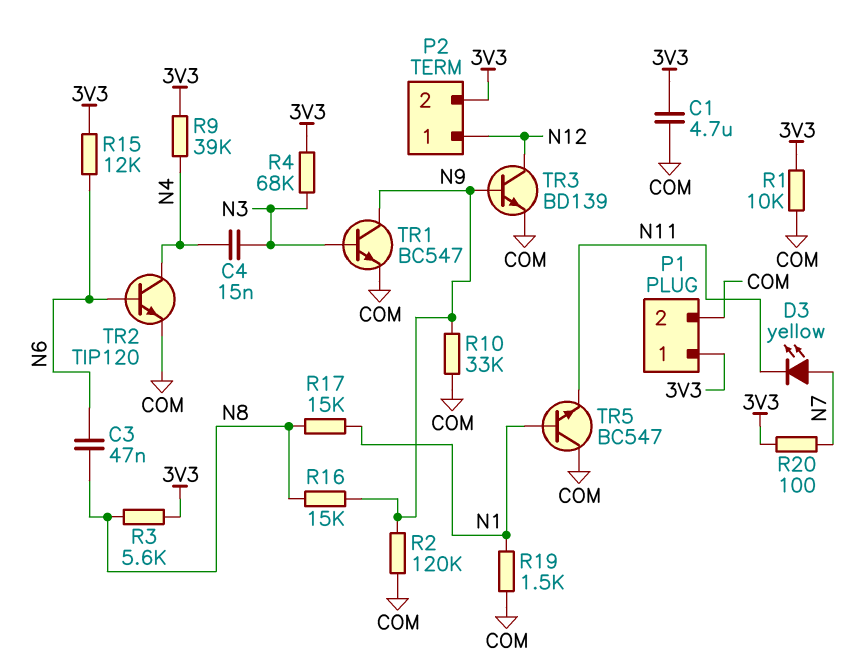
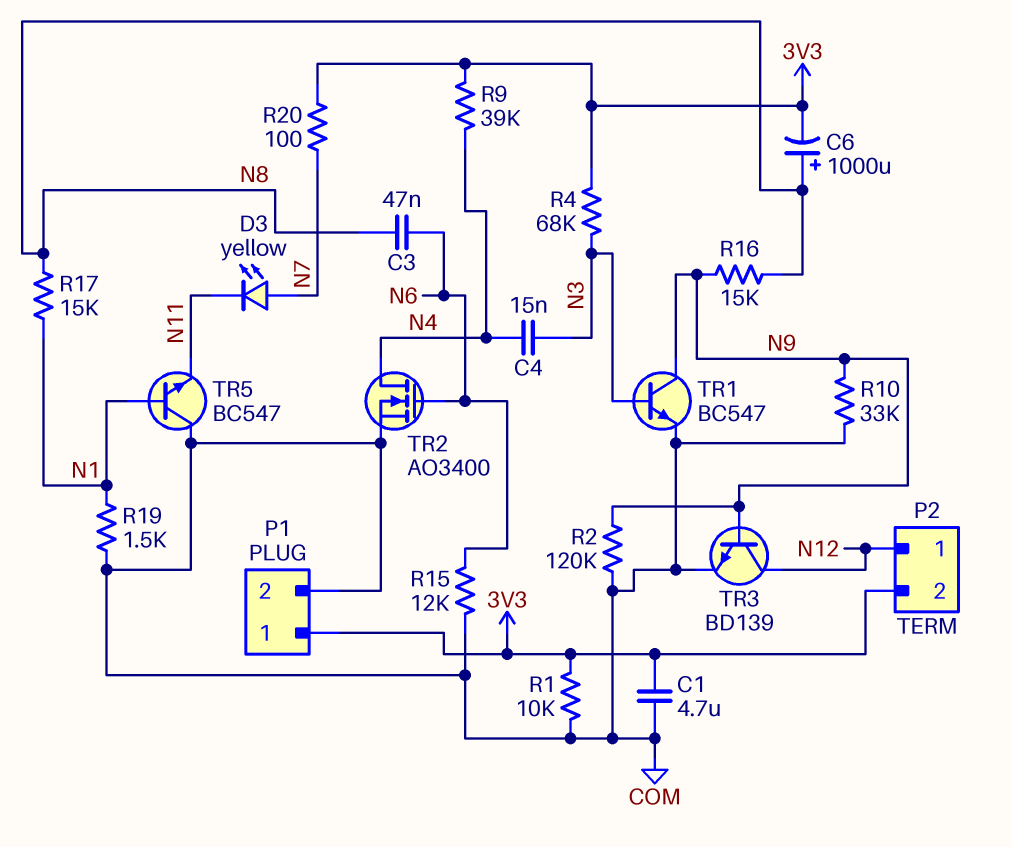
C6: none -> 1000uF (plus N8, minus 3V3)
R3: 5.6k (3V3, N8) -> none
R15: 12k (3V3, N6) -> 12k (COM, N6)
TR2: NPN TIP120 (B N6, C N4, E COM) -> NMOS AO3400 (G N6, D N4, S COM)

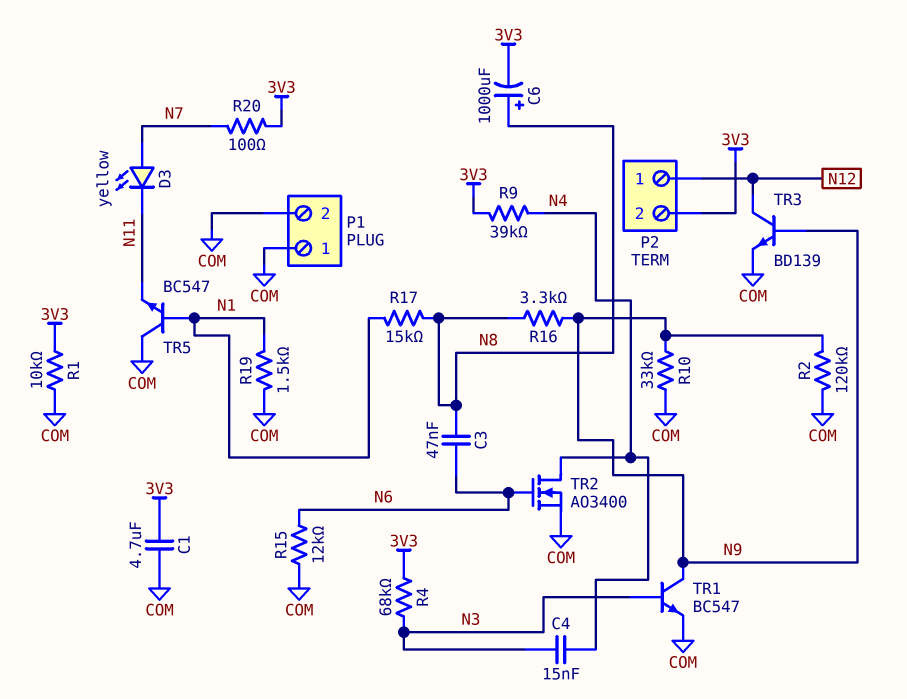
P1 pin 1: 3V3 -> COM
R16: 15k (N8, N9) -> 3.3k (N8, N9)

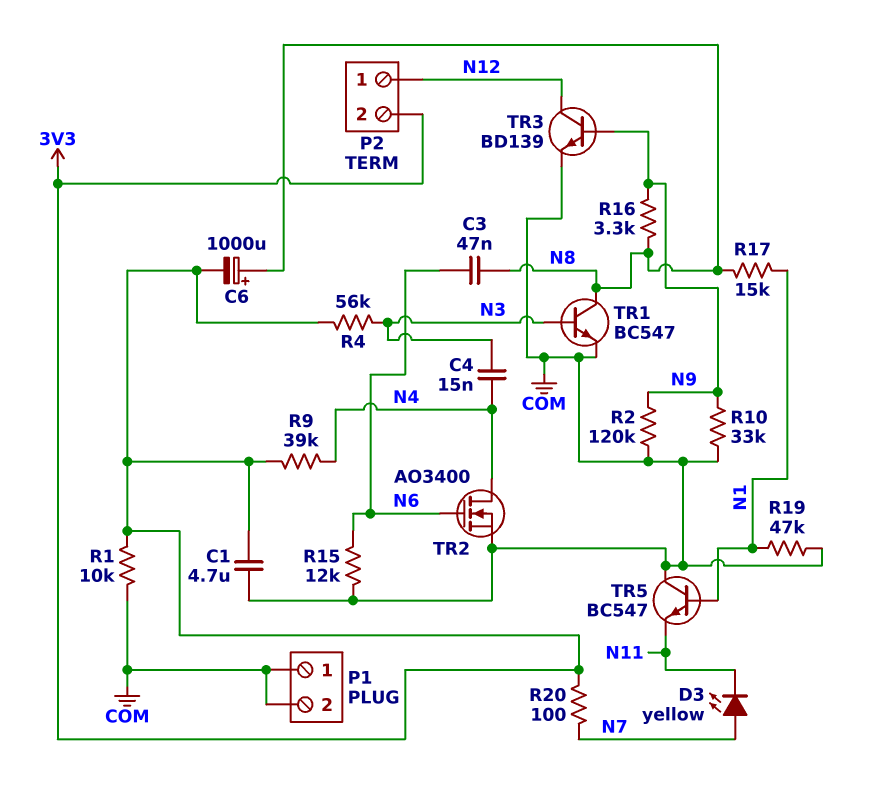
R4: 68k (3V3, N3) -> 56k (3V3, N3)
R19: 1.5k (COM, N1) -> 47k (COM, N1)
TR1: NPN BC547 (B N3, C N9, E COM) -> NPN BC547 (B N3, C N8, E COM)

